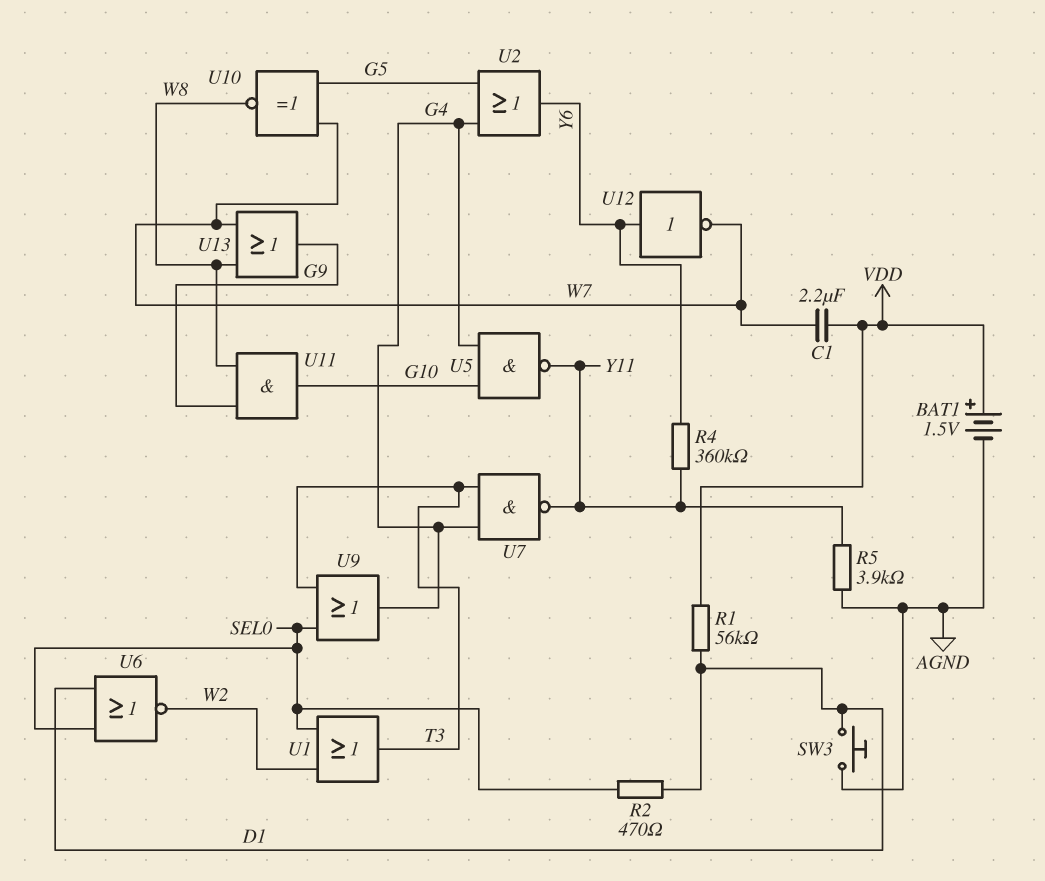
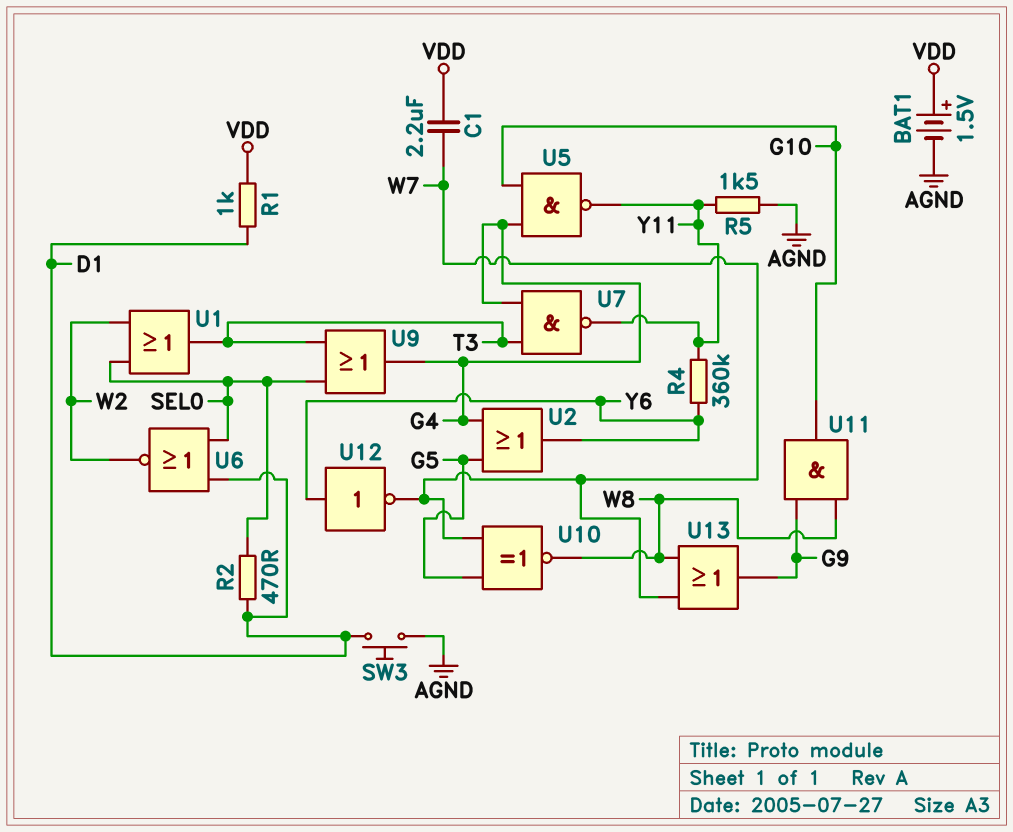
R1: 56k (D1, VDD) -> 1k (D1, VDD)
R5: 3.9k (AGND, Y11) -> 1.5k (AGND, Y11)

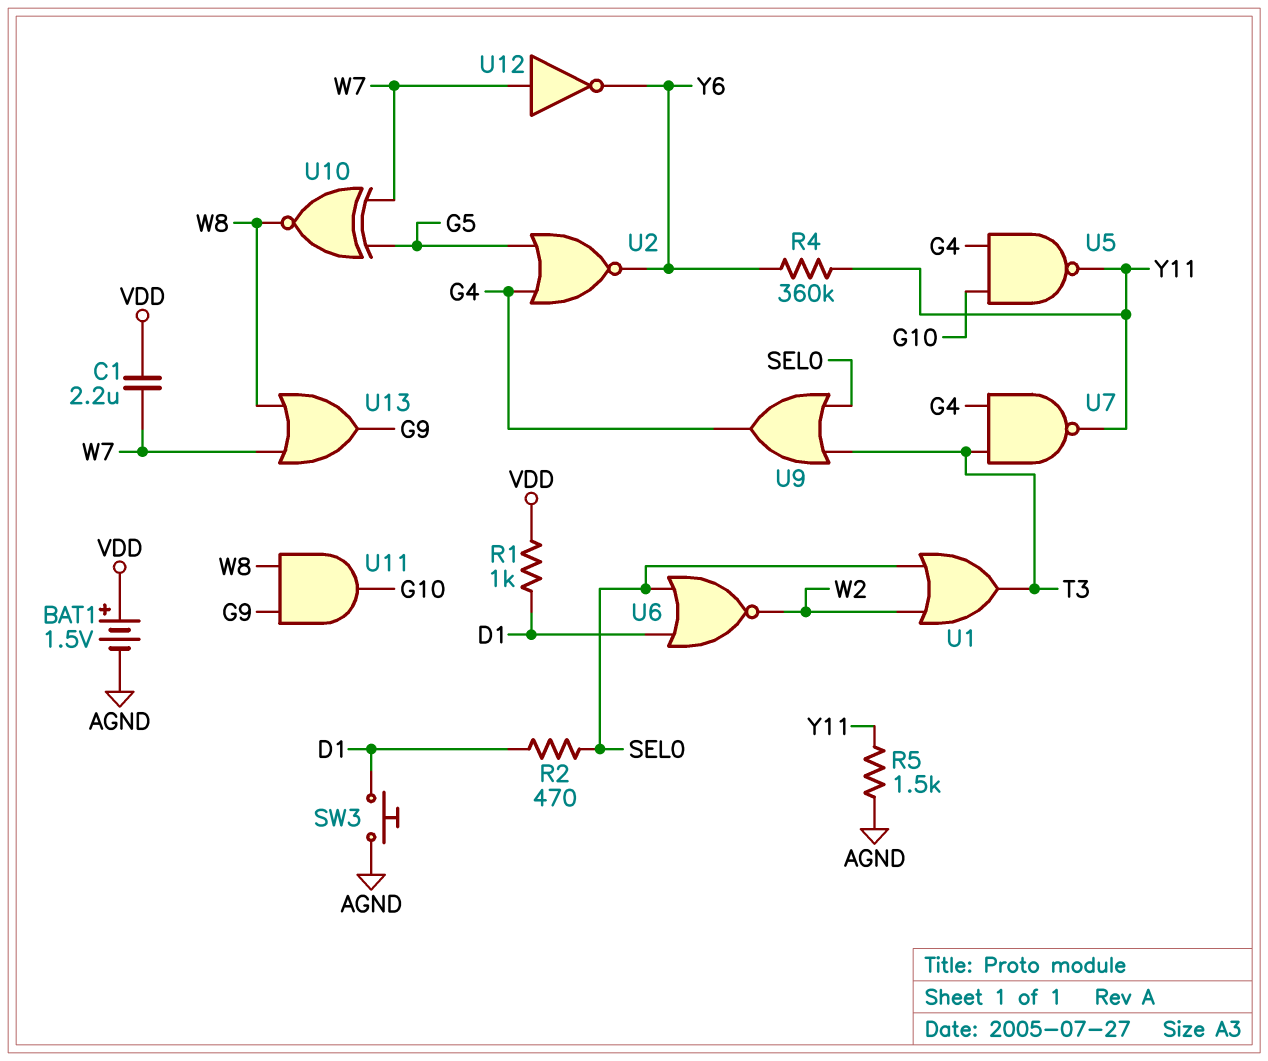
U2: OR (in G4, in G5, out Y6) -> NOR (in G4, in G5, out Y6)
U12: NOT (in Y6, out W7) -> NOT (in W7, out Y6)

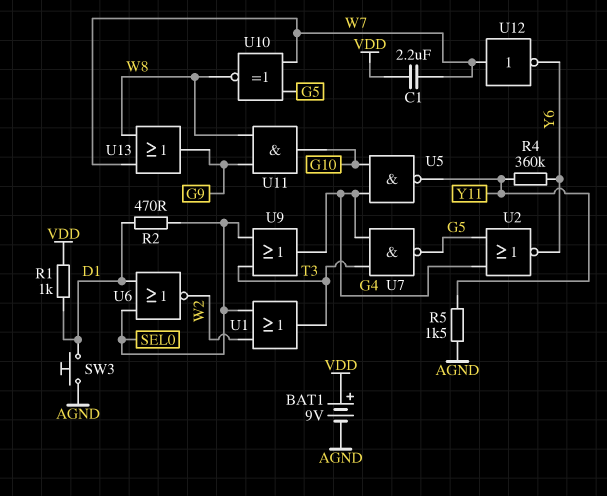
BAT1: 1.5V (plus VDD, minus AGND) -> 9V (plus VDD, minus AGND)
U7: NAND (in G4, in T3, out Y11) -> NAND (in G4, in T3, out G5)

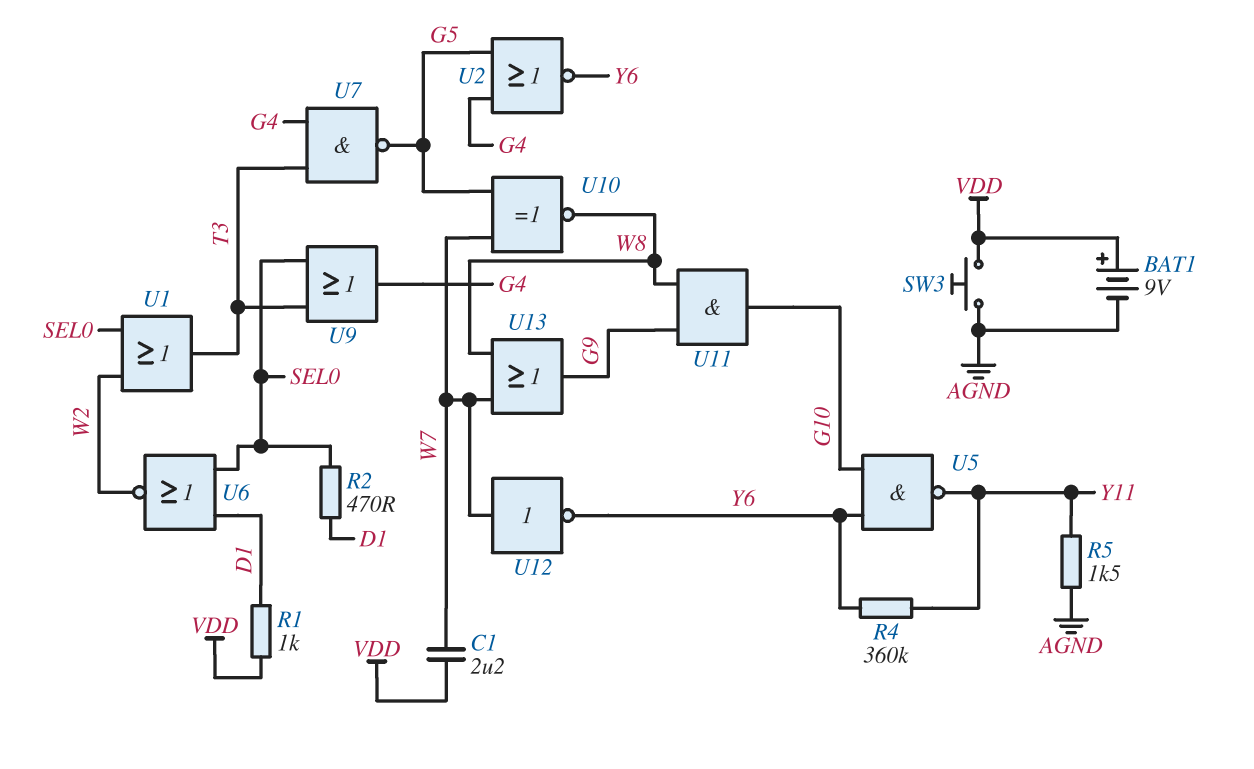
SW3: button (AGND, D1) -> button (AGND, VDD)
U5: NAND (in G4, in G10, out Y11) -> NAND (in G10, in Y6, out Y11)

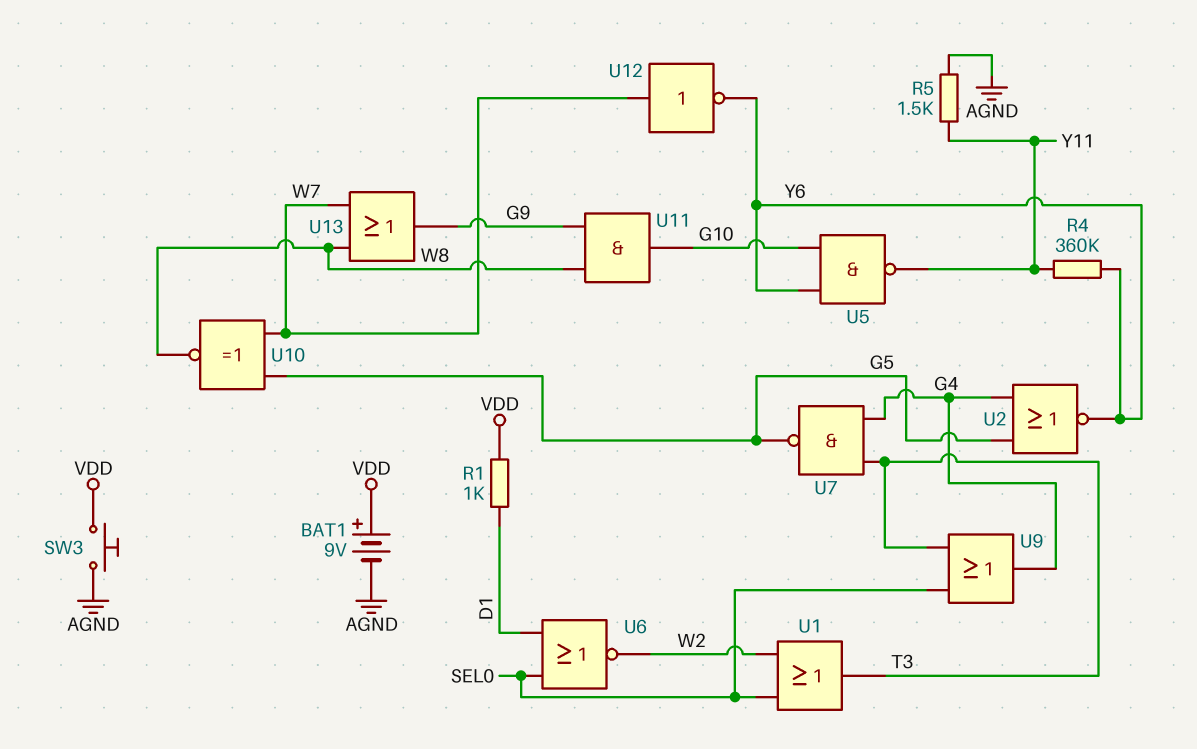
C1: 2.2uF (VDD, W7) -> none
R2: 470 (D1, SEL0) -> none

